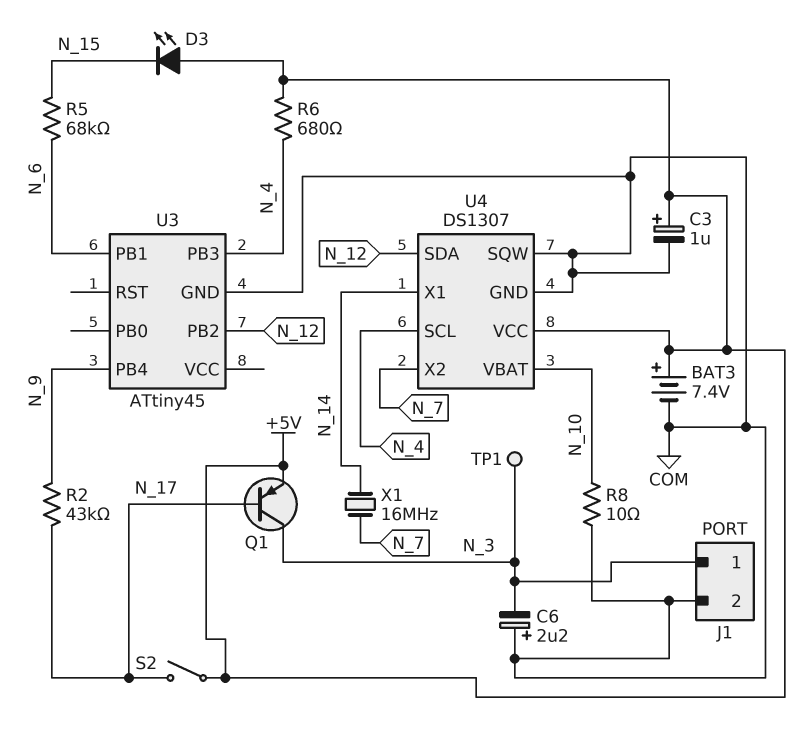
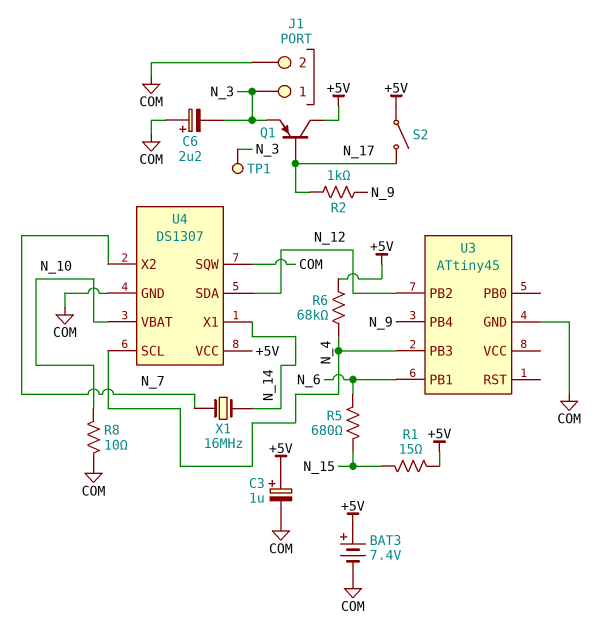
D3: LED (A +5V, K N_15) -> none
Q1: PNP (B N_17, C N_3, E +5V) -> PNP (B N_17, C +5V, E N_3)
R1: none -> 15 (+5V, N_15)
R2: 43k (N_9, N_17) -> 1k (N_9, N_17)
R5: 68k (N_6, N_15) -> 680 (N_6, N_15)
R6: 680 (+5V, N_4) -> 68k (+5V, N_4)

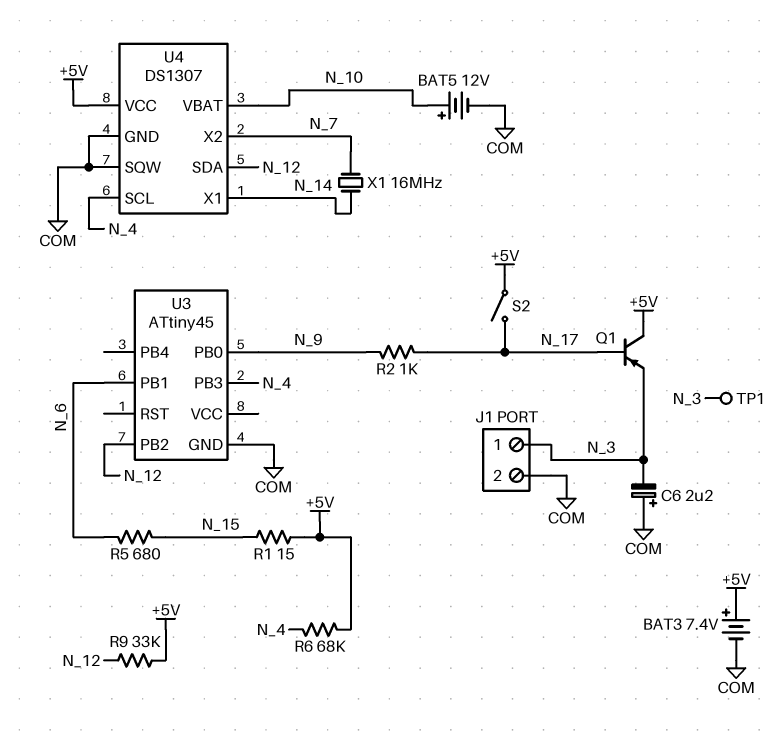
BAT5: none -> 12V (plus N_10, minus COM)
C3: 1uF (plus +5V, minus COM) -> none
R8: 10 (COM, N_10) -> none
R9: none -> 33k (+5V, N_12)
U3 pin PB0: none -> N_9
U3 pin PB4: N_9 -> none

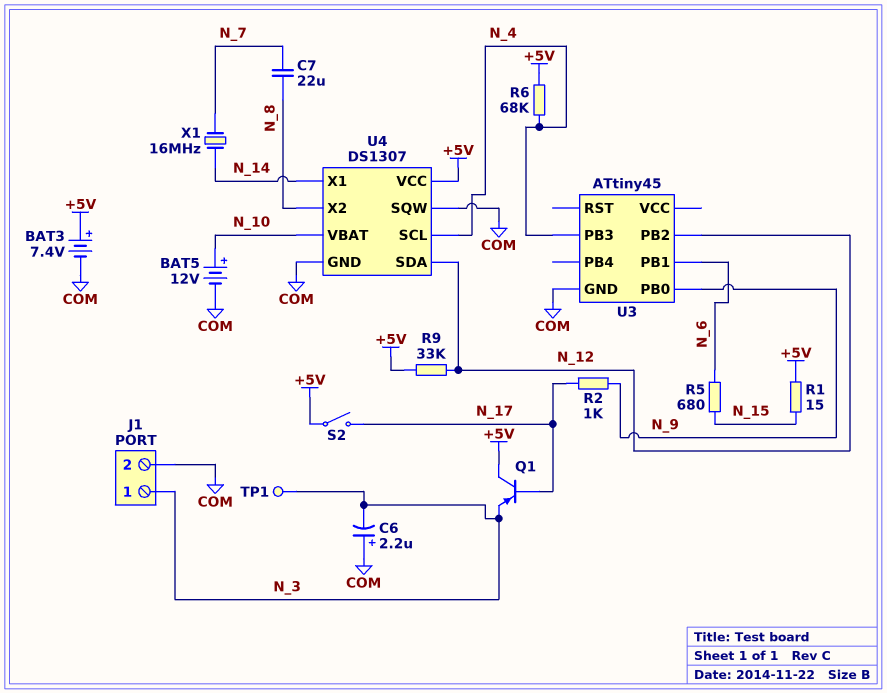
C7: none -> 22uF (N_7, N_8)
U4 pin X2: N_7 -> N_8

